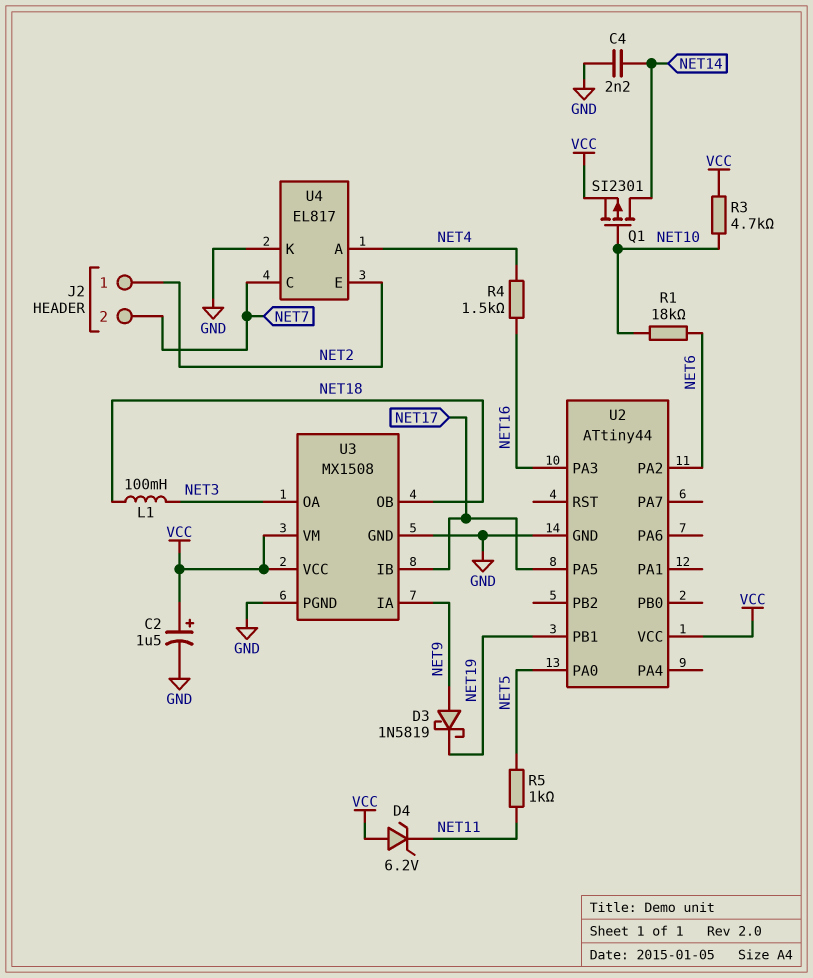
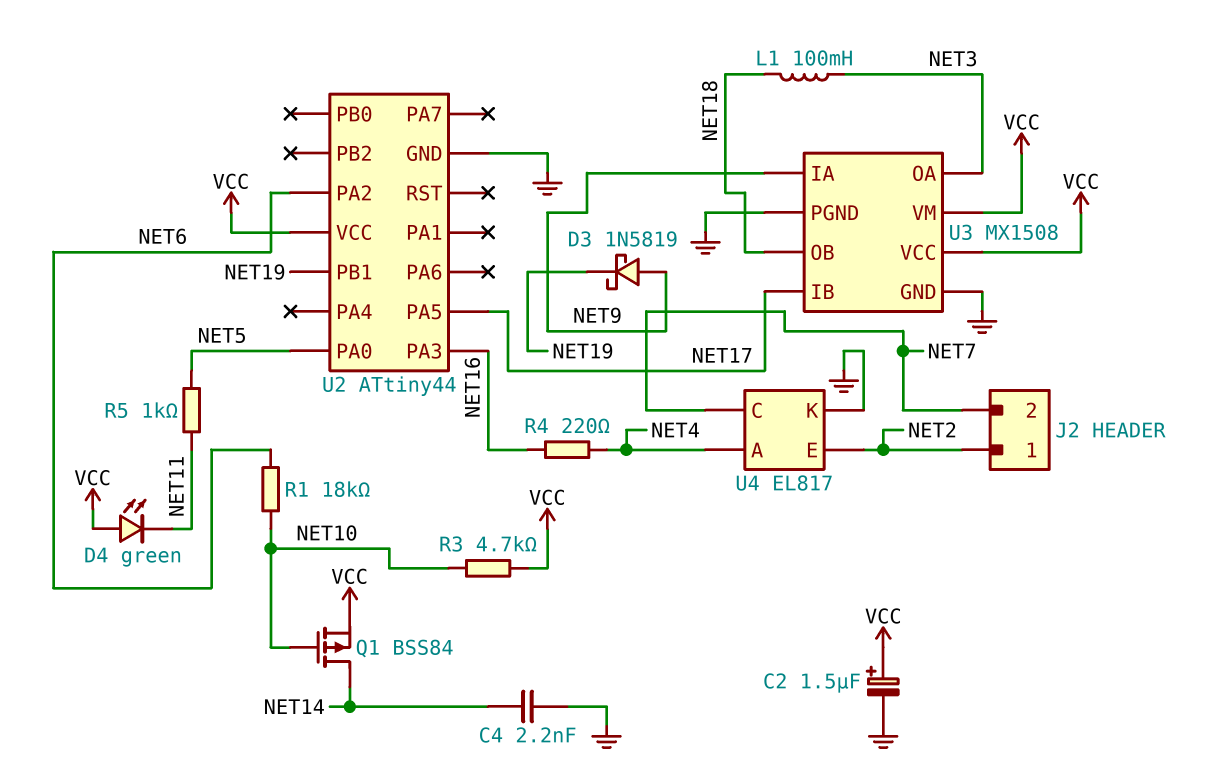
D4: zener 6.2V (A VCC, K NET11) -> LED green (A VCC, K NET11)
Q1: PMOS SI2301 (G NET10, D NET14, S VCC) -> PMOS BSS84 (G NET10, D NET14, S VCC)
R4: 1.5k (NET4, NET16) -> 220 (NET4, NET16)

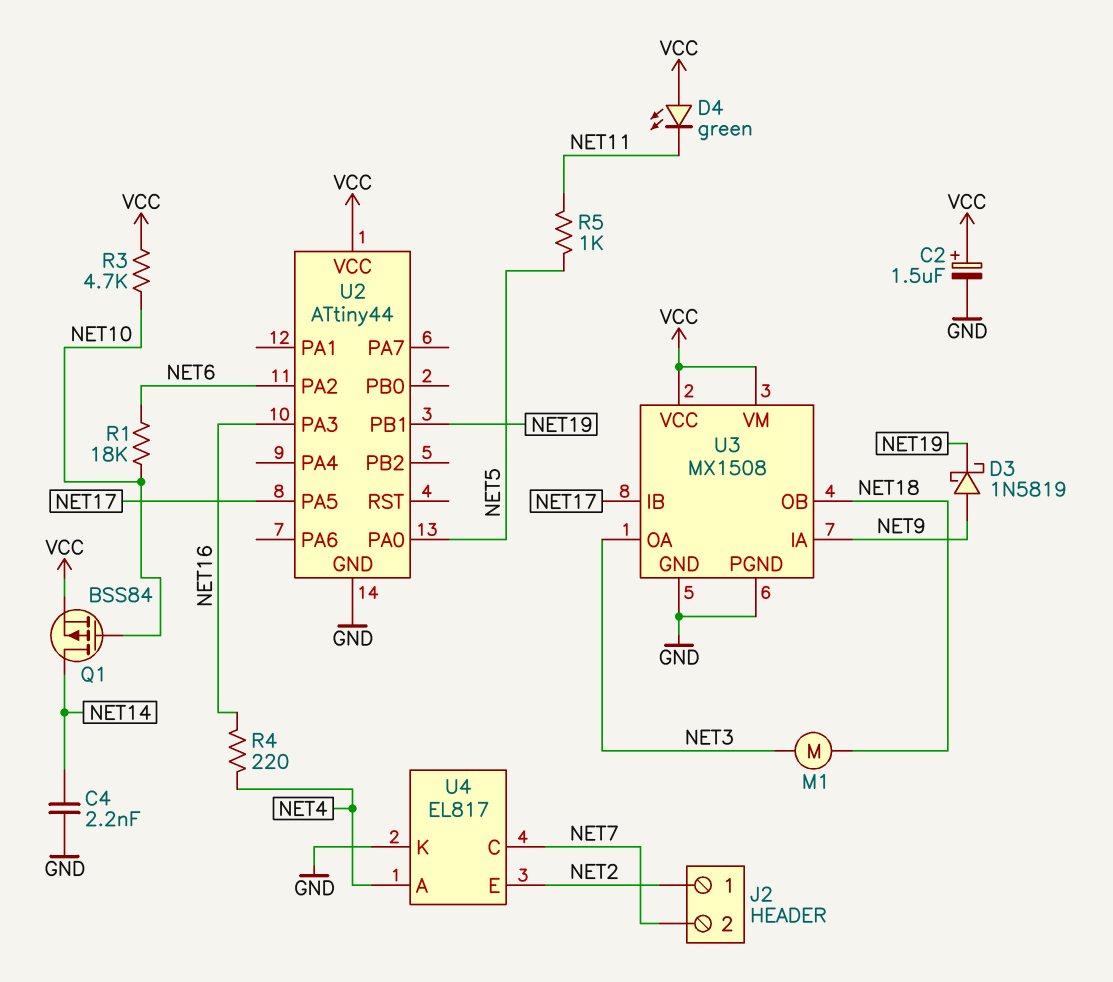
L1: 100mH (NET3, NET18) -> none
M1: none -> motor (NET3, NET18)

